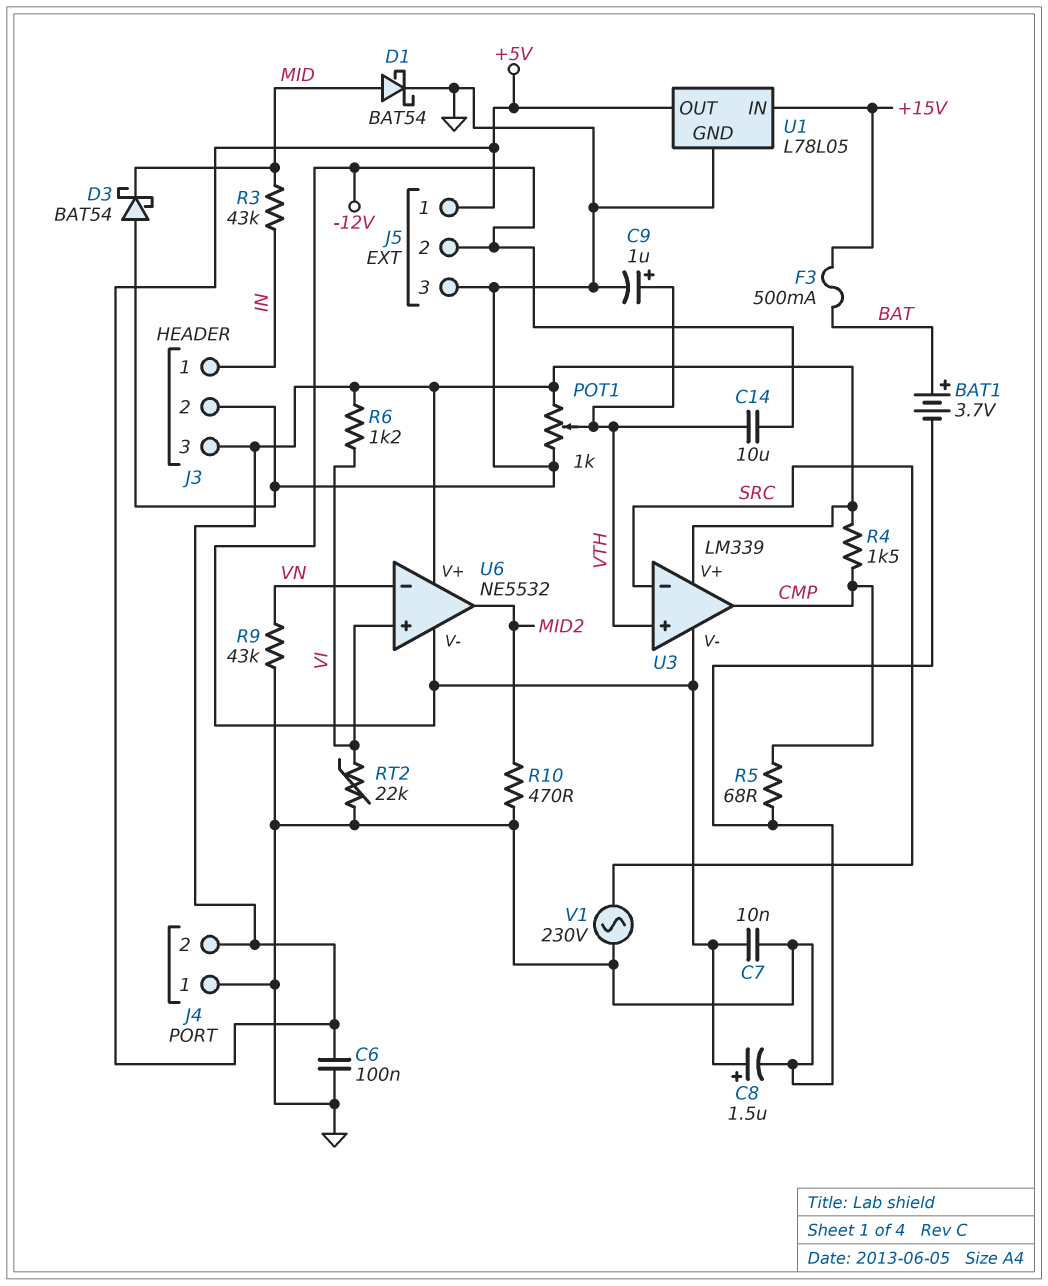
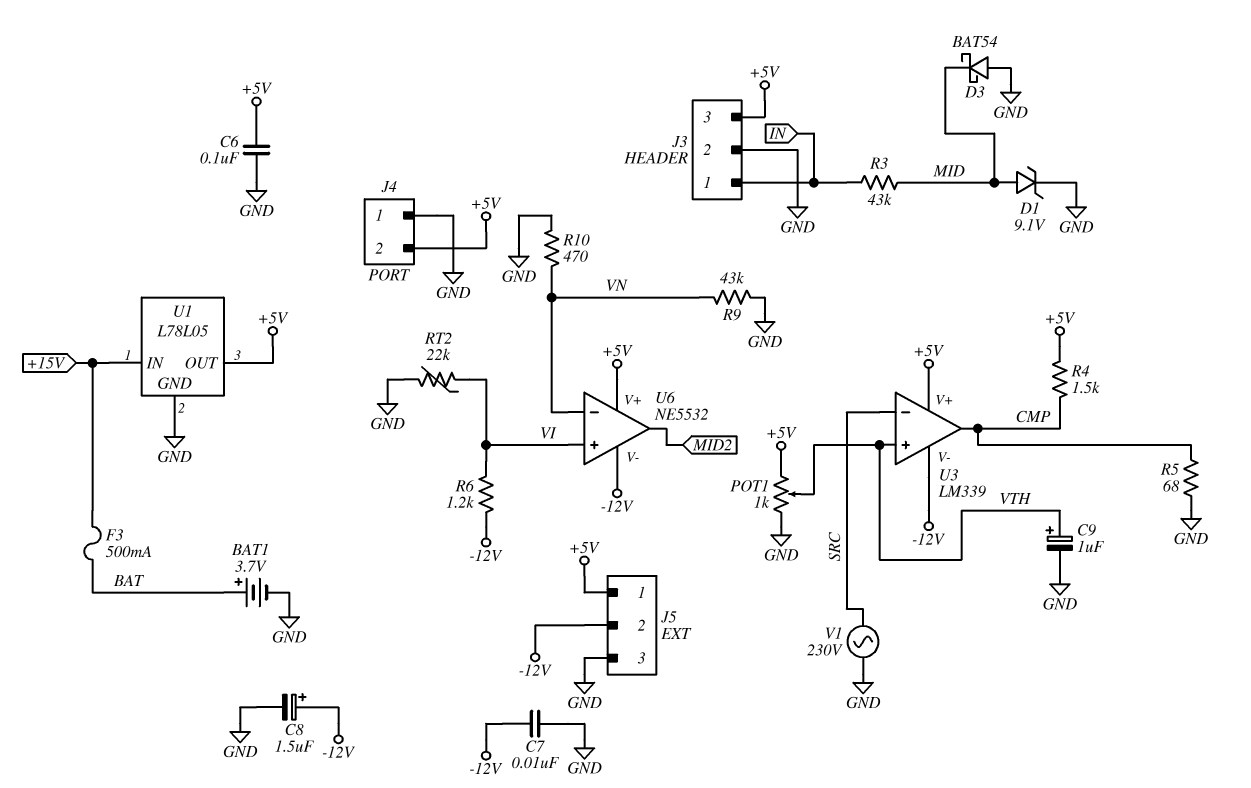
C14: 10uF (-12V, VTH) -> none
D1: schottky BAT54 (A MID, K GND) -> zener 9.1V (A MID, K GND)
R6: 1.2k (+5V, VI) -> 1.2k (-12V, VI)
R10: 470 (GND, MID2) -> 470 (GND, VN)

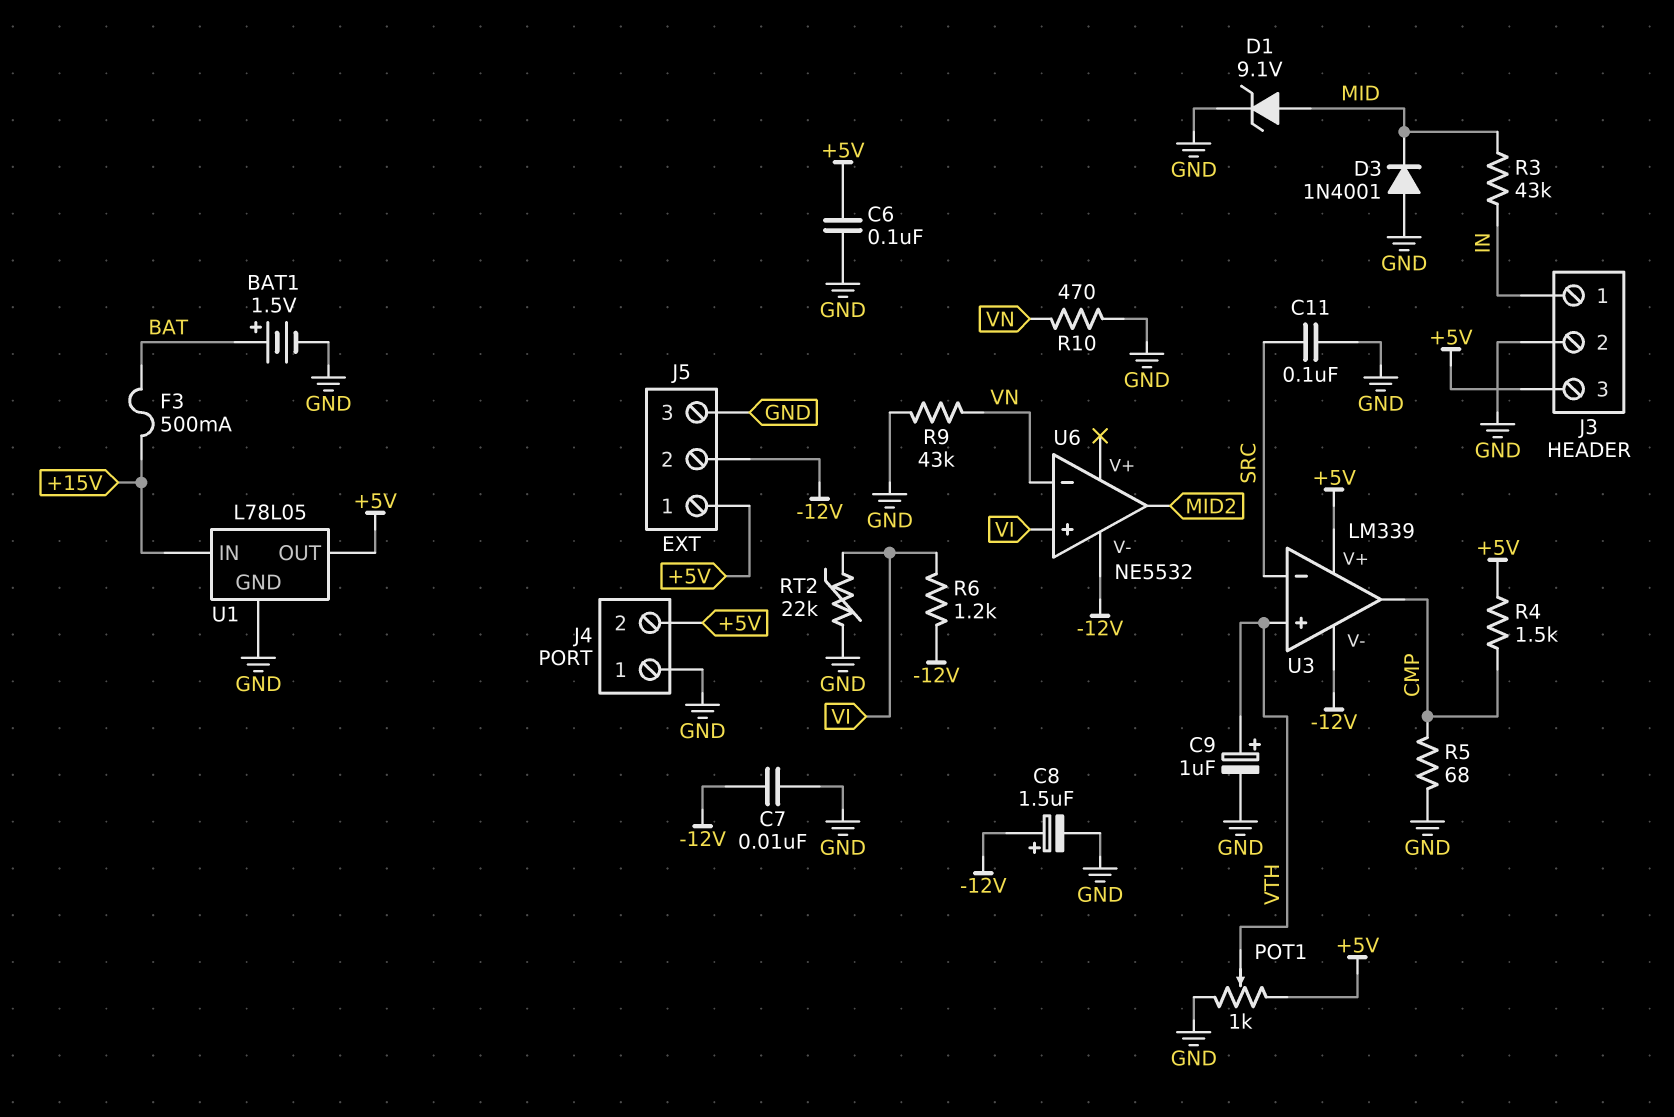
BAT1: 3.7V (plus BAT, minus GND) -> 1.5V (plus BAT, minus GND)
C11: none -> 100nF (GND, SRC)
D3: schottky BAT54 (A GND, K MID) -> diode 1N4001 (A GND, K MID)
U6 pin V+: +5V -> none
V1: AC 230V (GND, SRC) -> none

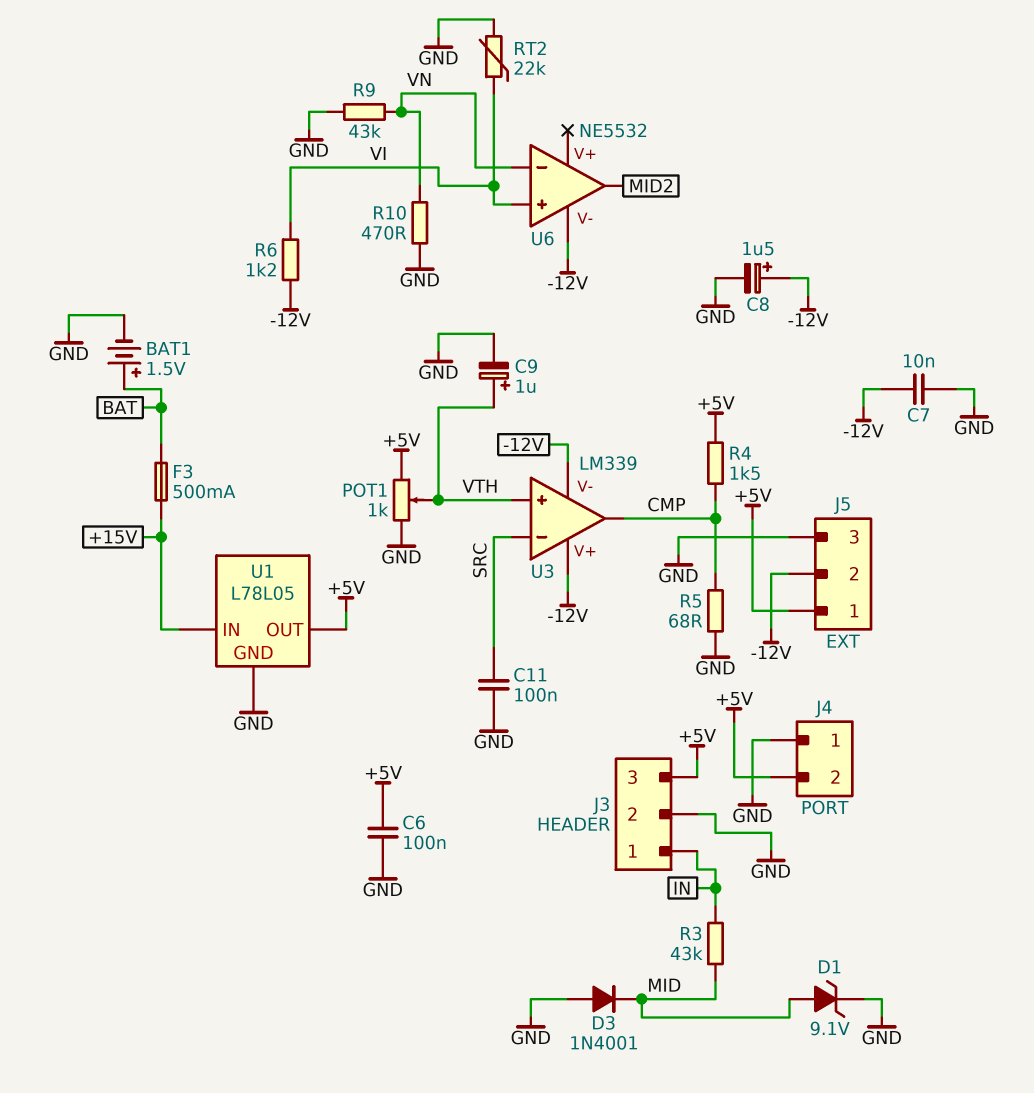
U3 pin V+: +5V -> -12V

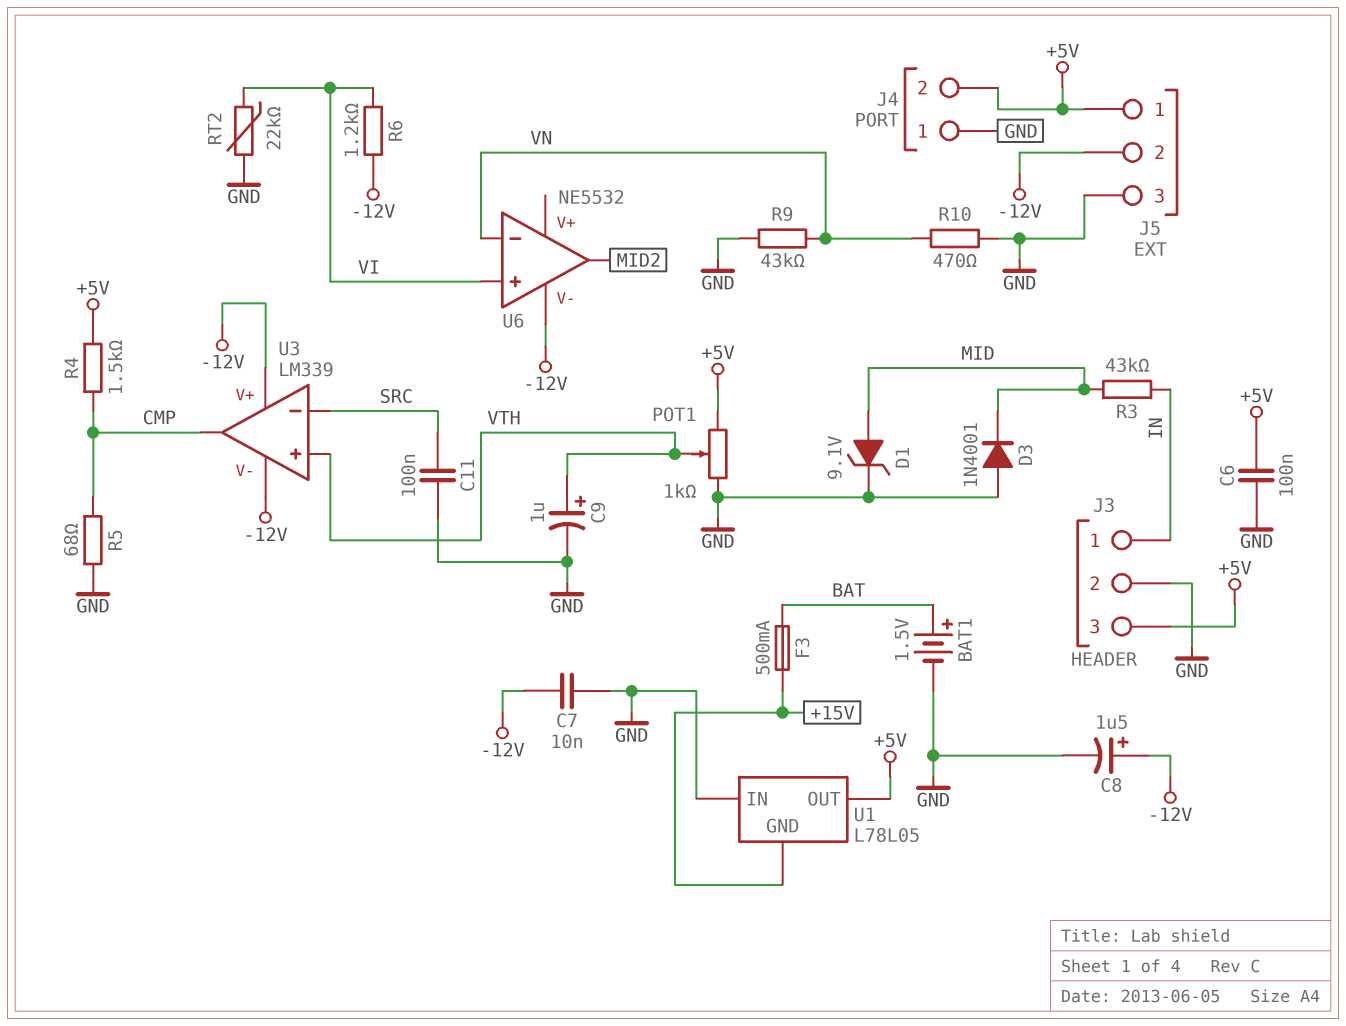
U1 pin GND: GND -> +15V
U1 pin IN: +15V -> GND

